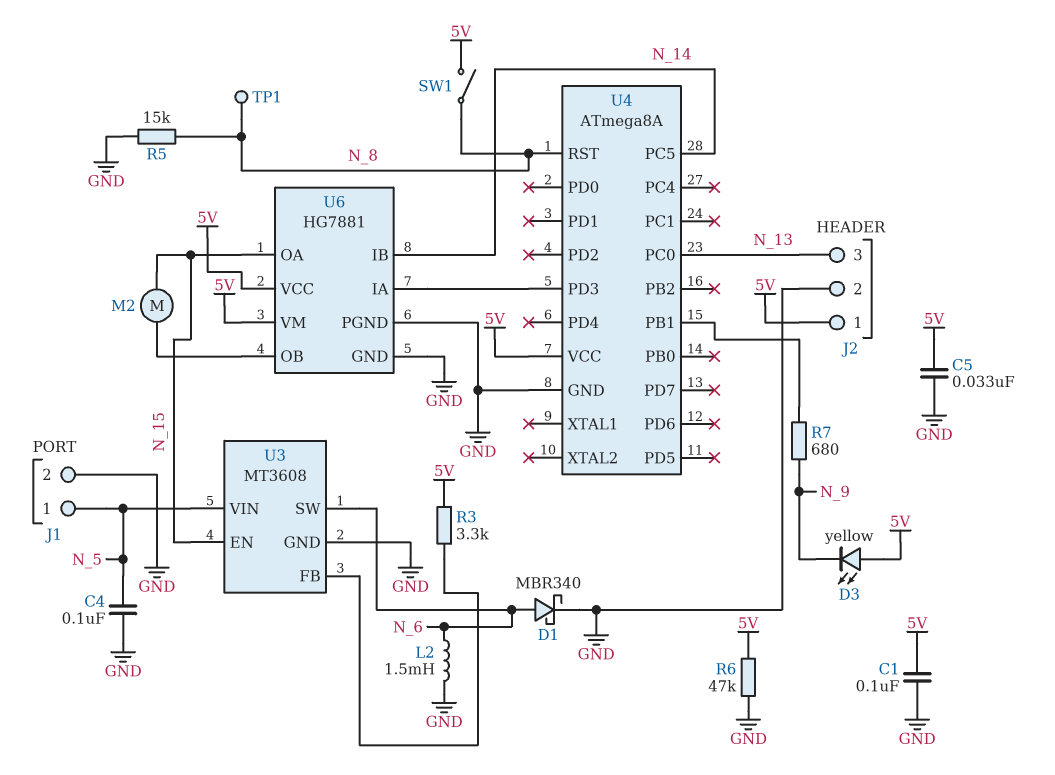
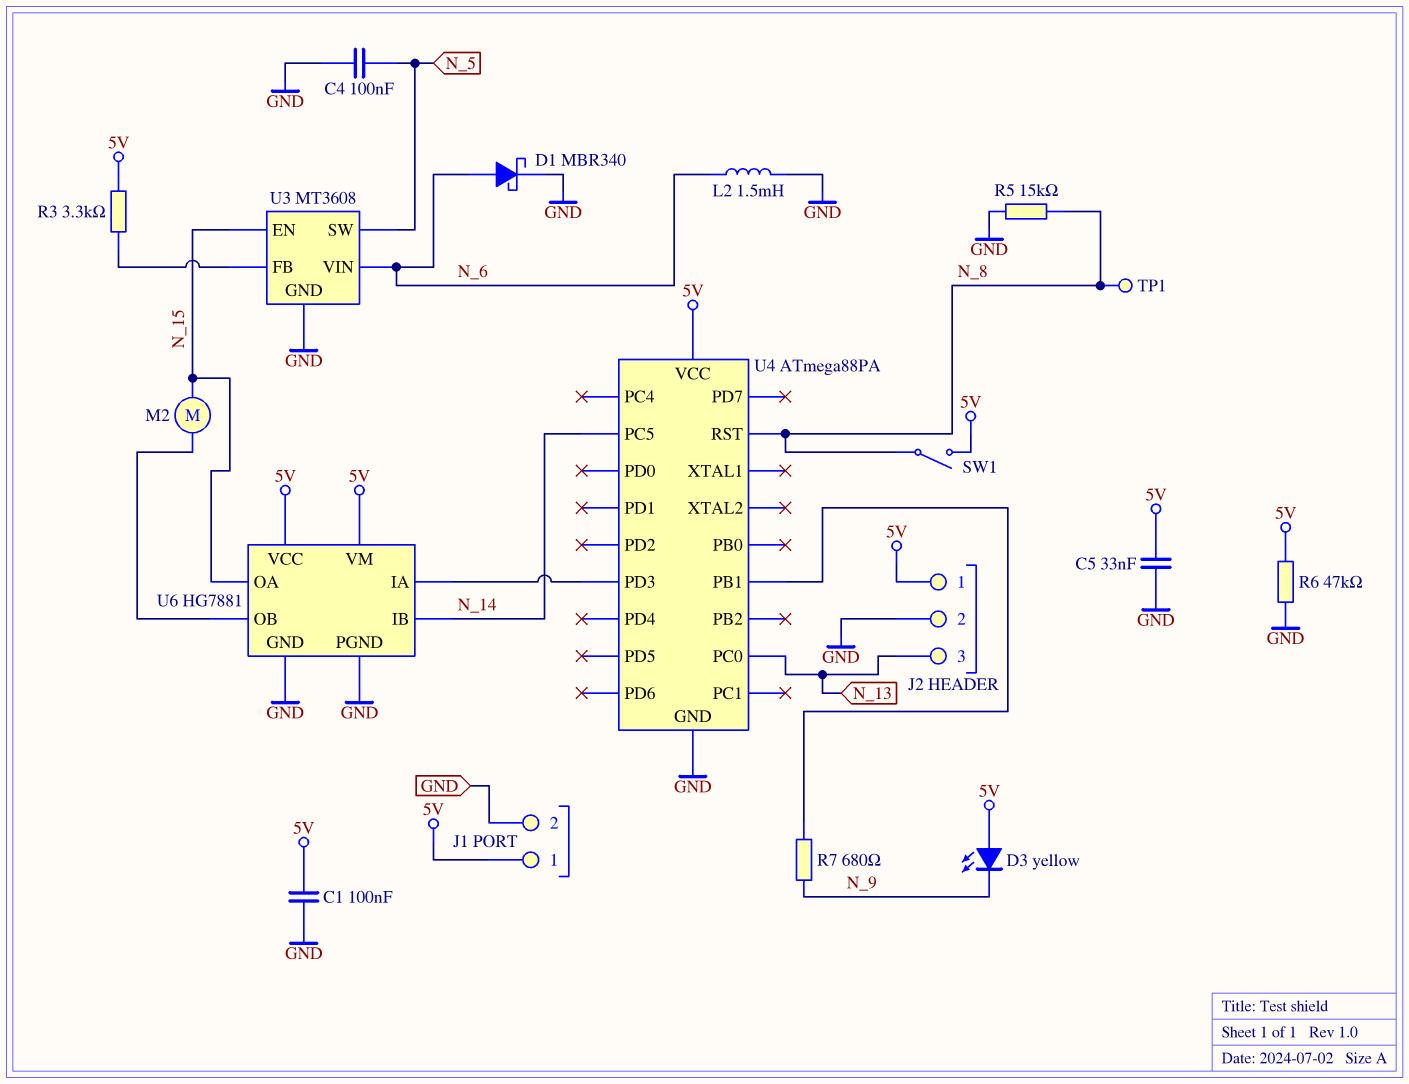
J1 pin 1: N_5 -> 5V
U3 pin SW: N_6 -> N_5
U3 pin VIN: N_5 -> N_6
U4: ATmega8A -> ATmega88PA

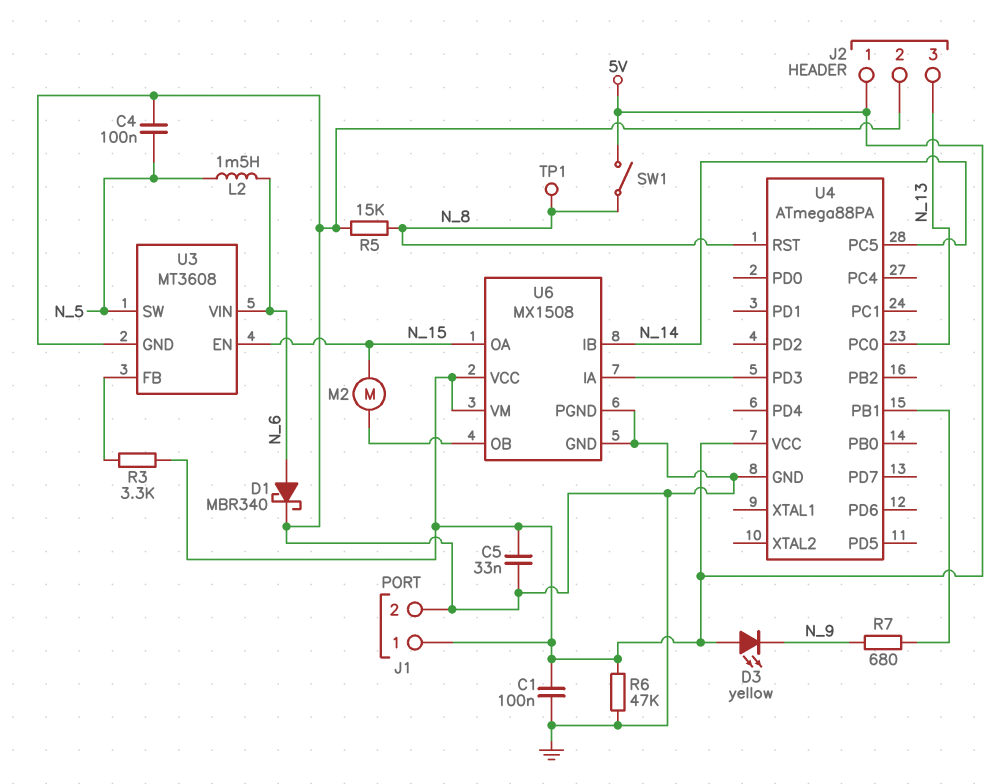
L2: 1.5mH (GND, N_6) -> 1.5mH (N_5, N_6)
U6: HG7881 -> MX1508

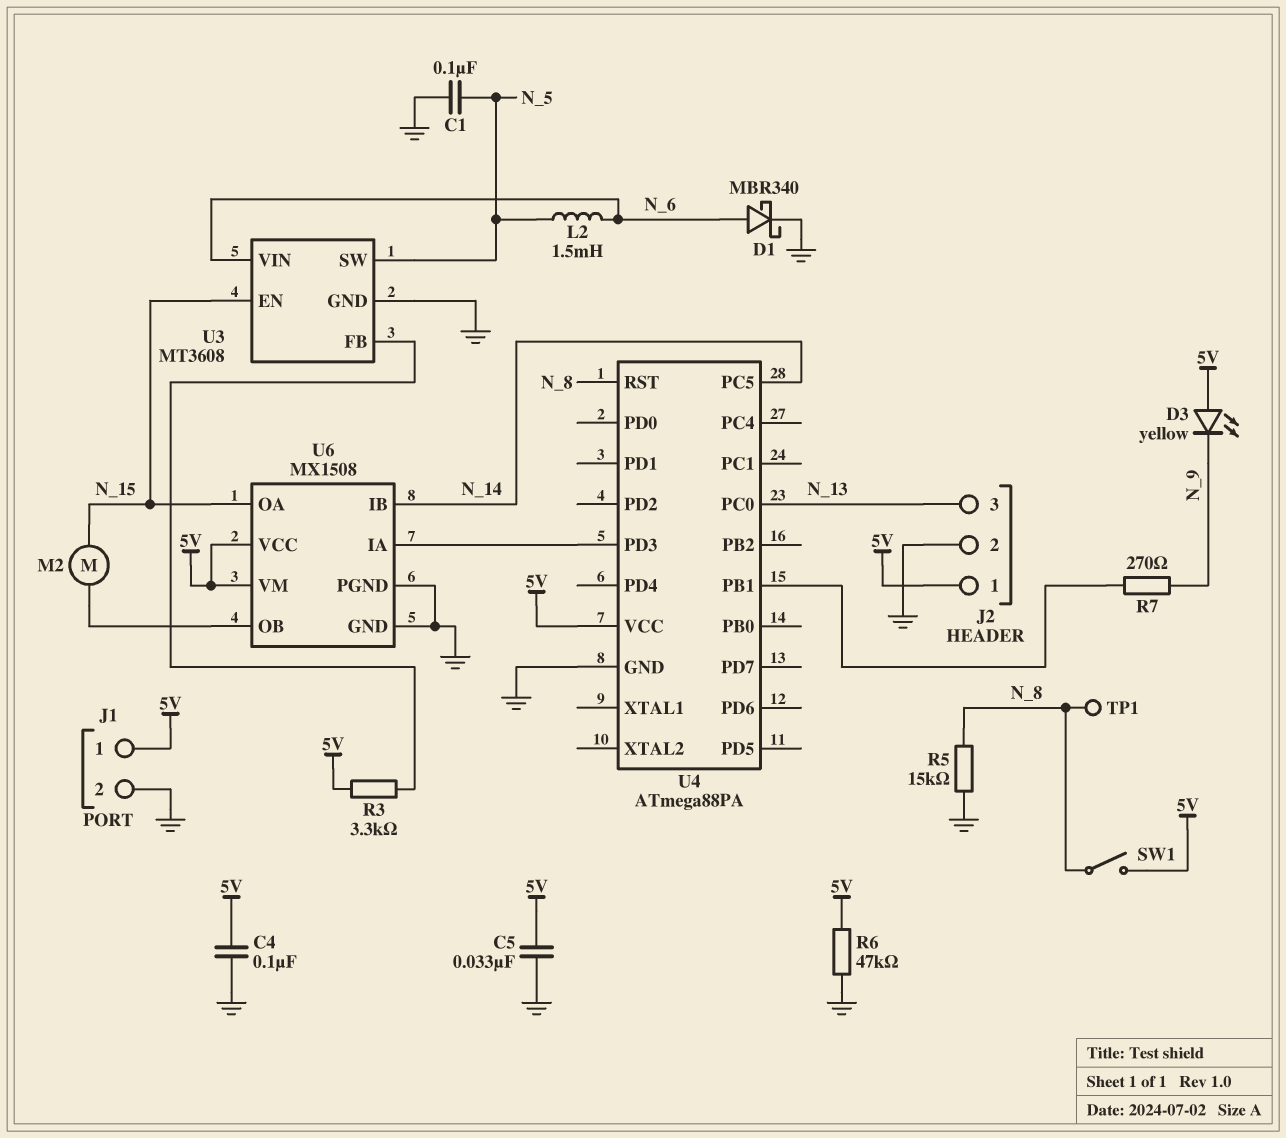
C1: 100nF (5V, GND) -> 100nF (GND, N_5)
C4: 100nF (GND, N_5) -> 100nF (5V, GND)
R7: 680 (N_9, U4/PB1) -> 270 (N_9, U4/PB1)

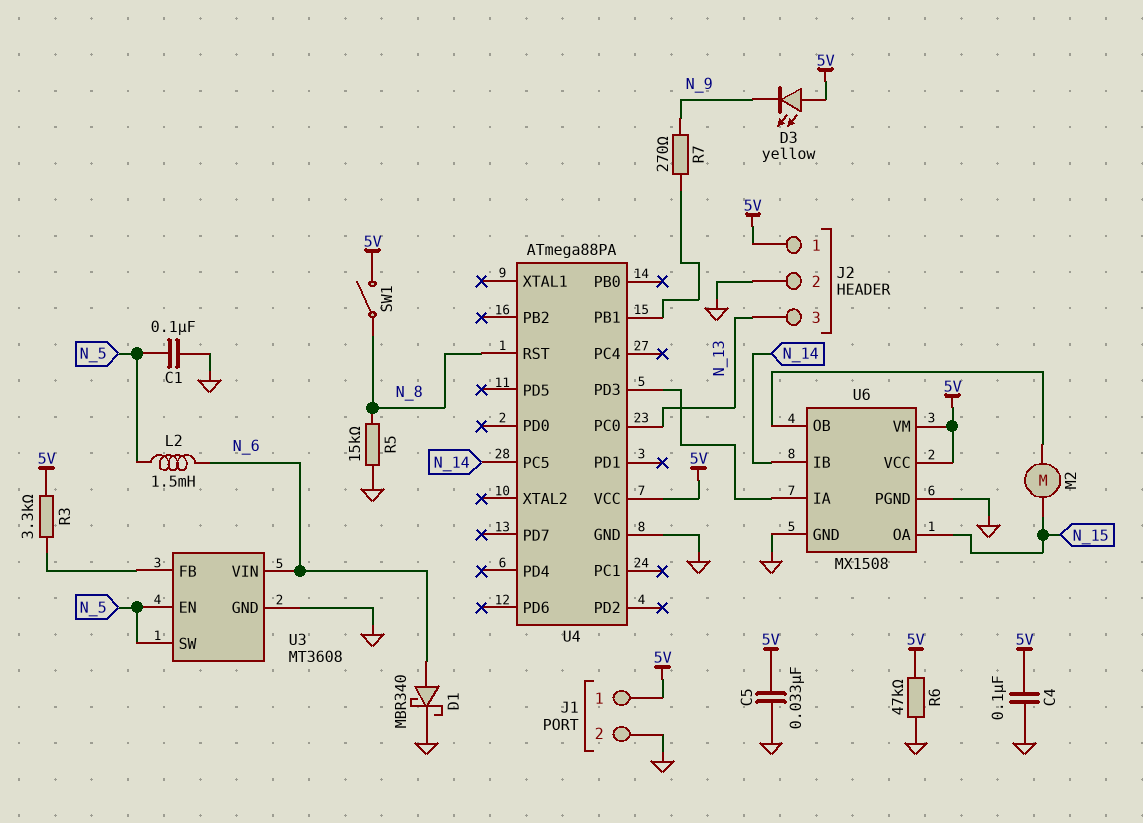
TP1: test point (N_8) -> none
U3 pin EN: N_15 -> N_5

